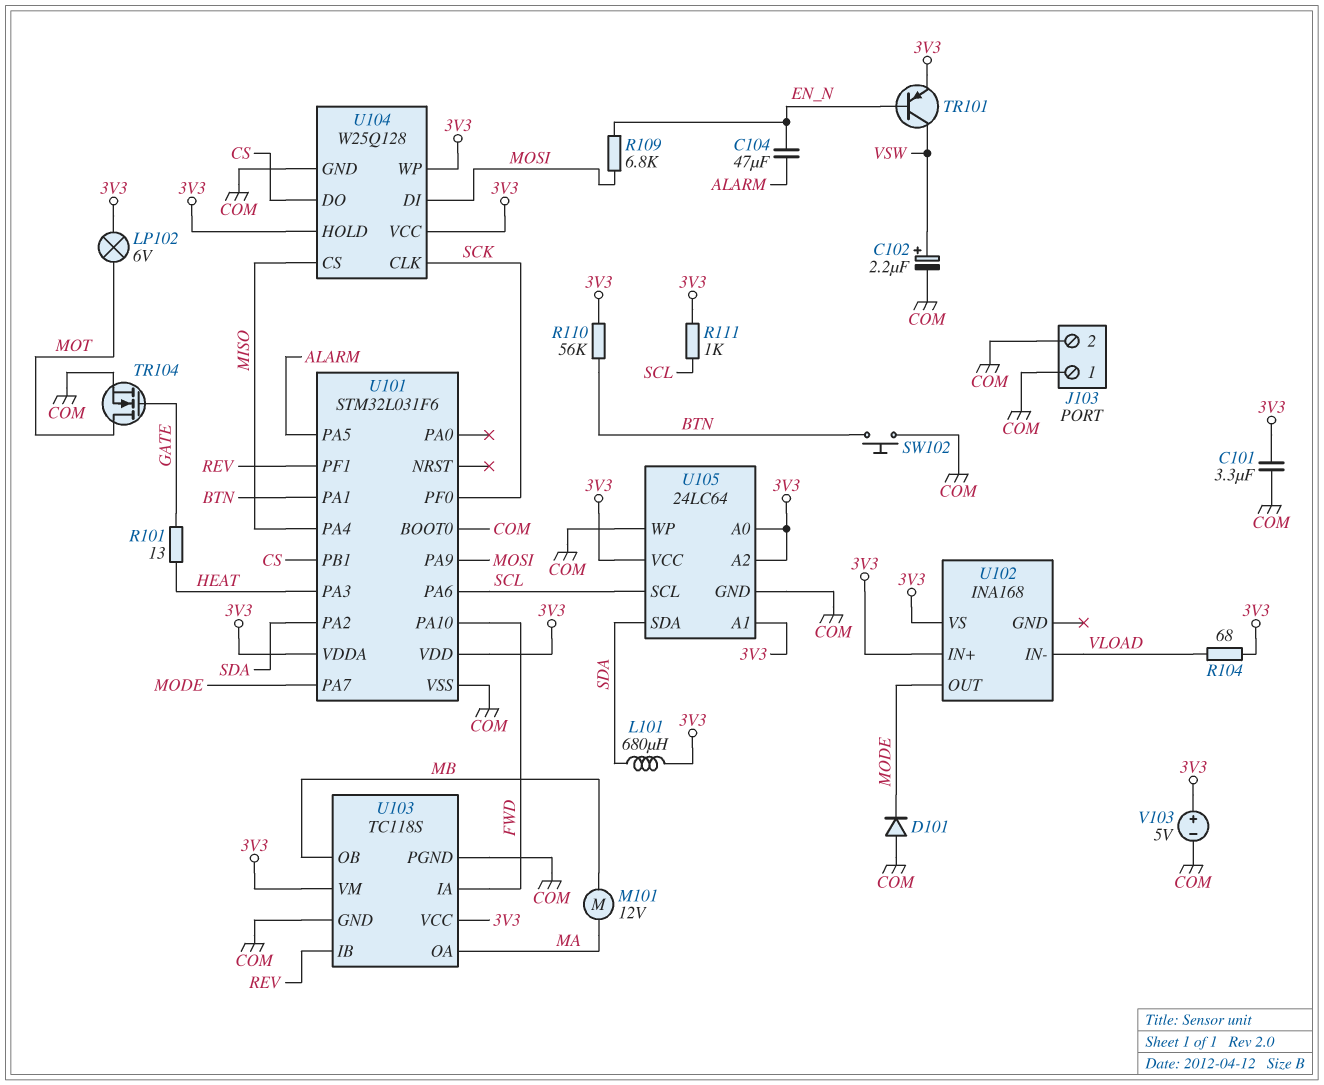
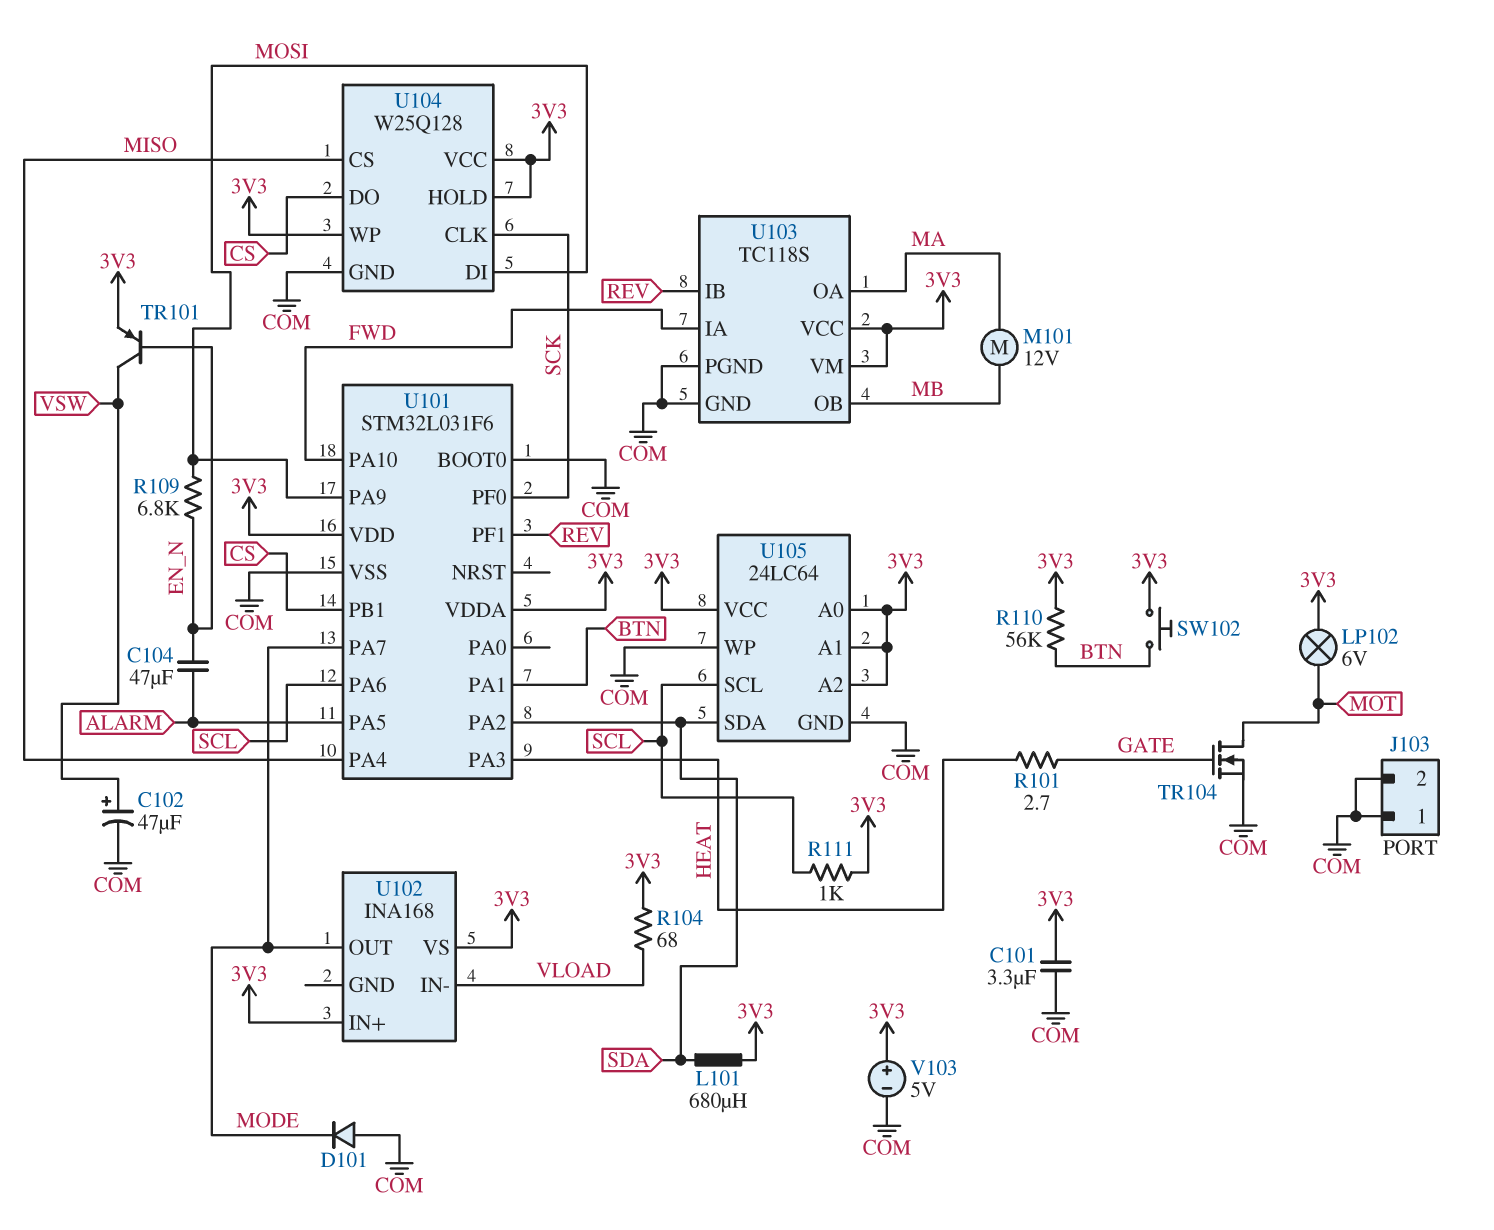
C102: 2.2uF (plus VSW, minus COM) -> 47uF (plus VSW, minus COM)
R101: 13 (GATE, HEAT) -> 2.7 (GATE, HEAT)
SW102: button (BTN, COM) -> button (3V3, BTN)

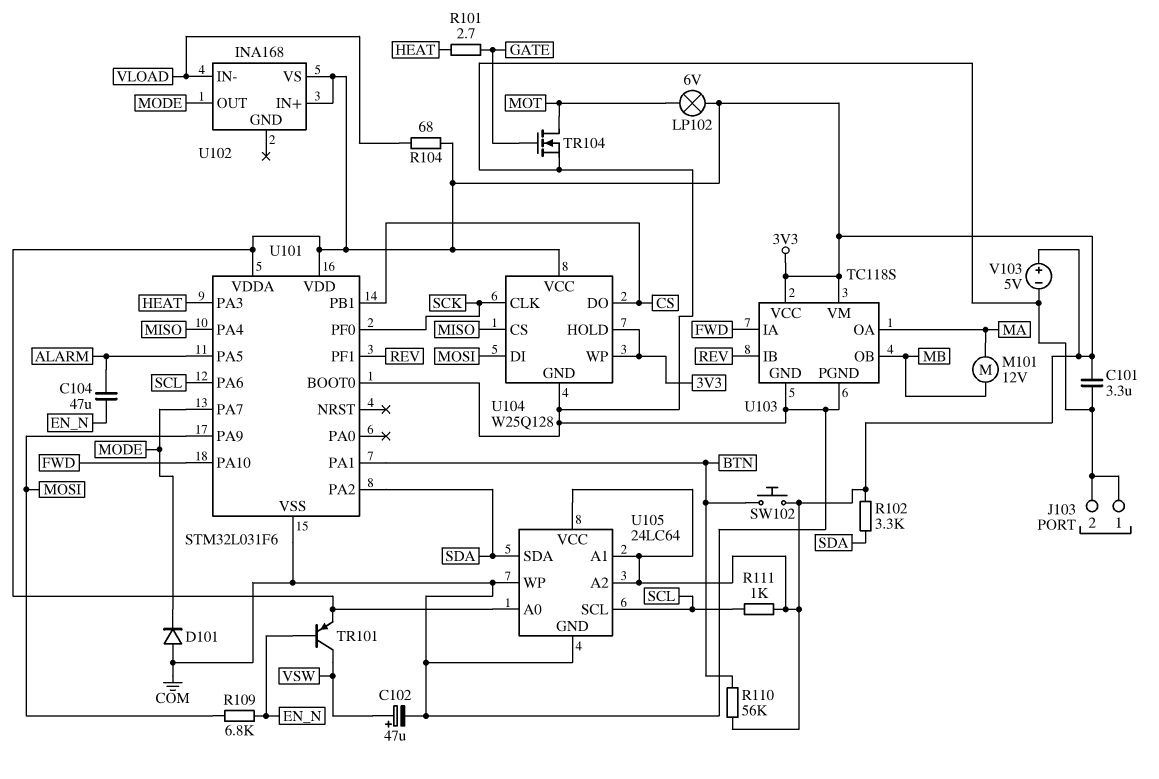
L101: 680uH (3V3, SDA) -> none
R102: none -> 3.3k (3V3, SDA)

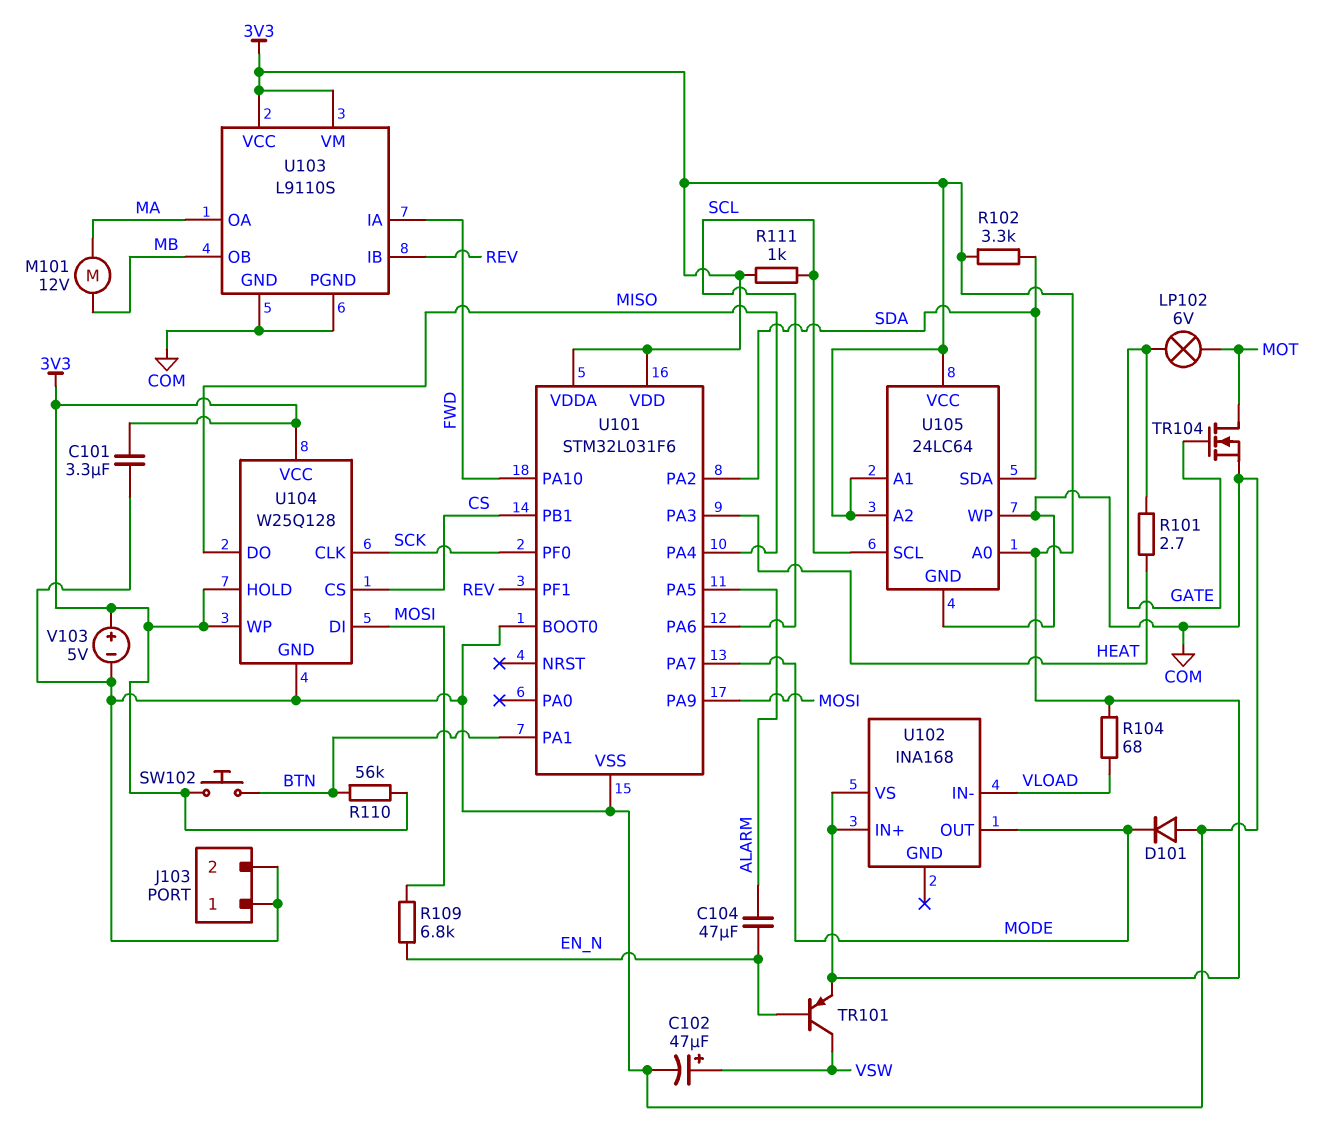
LP102: lamp 6V (3V3, MOT) -> lamp 6V (GATE, MOT)
U103: TC118S -> L9110S
U104 pin CS: MISO -> CS
U104 pin DO: CS -> MISO

